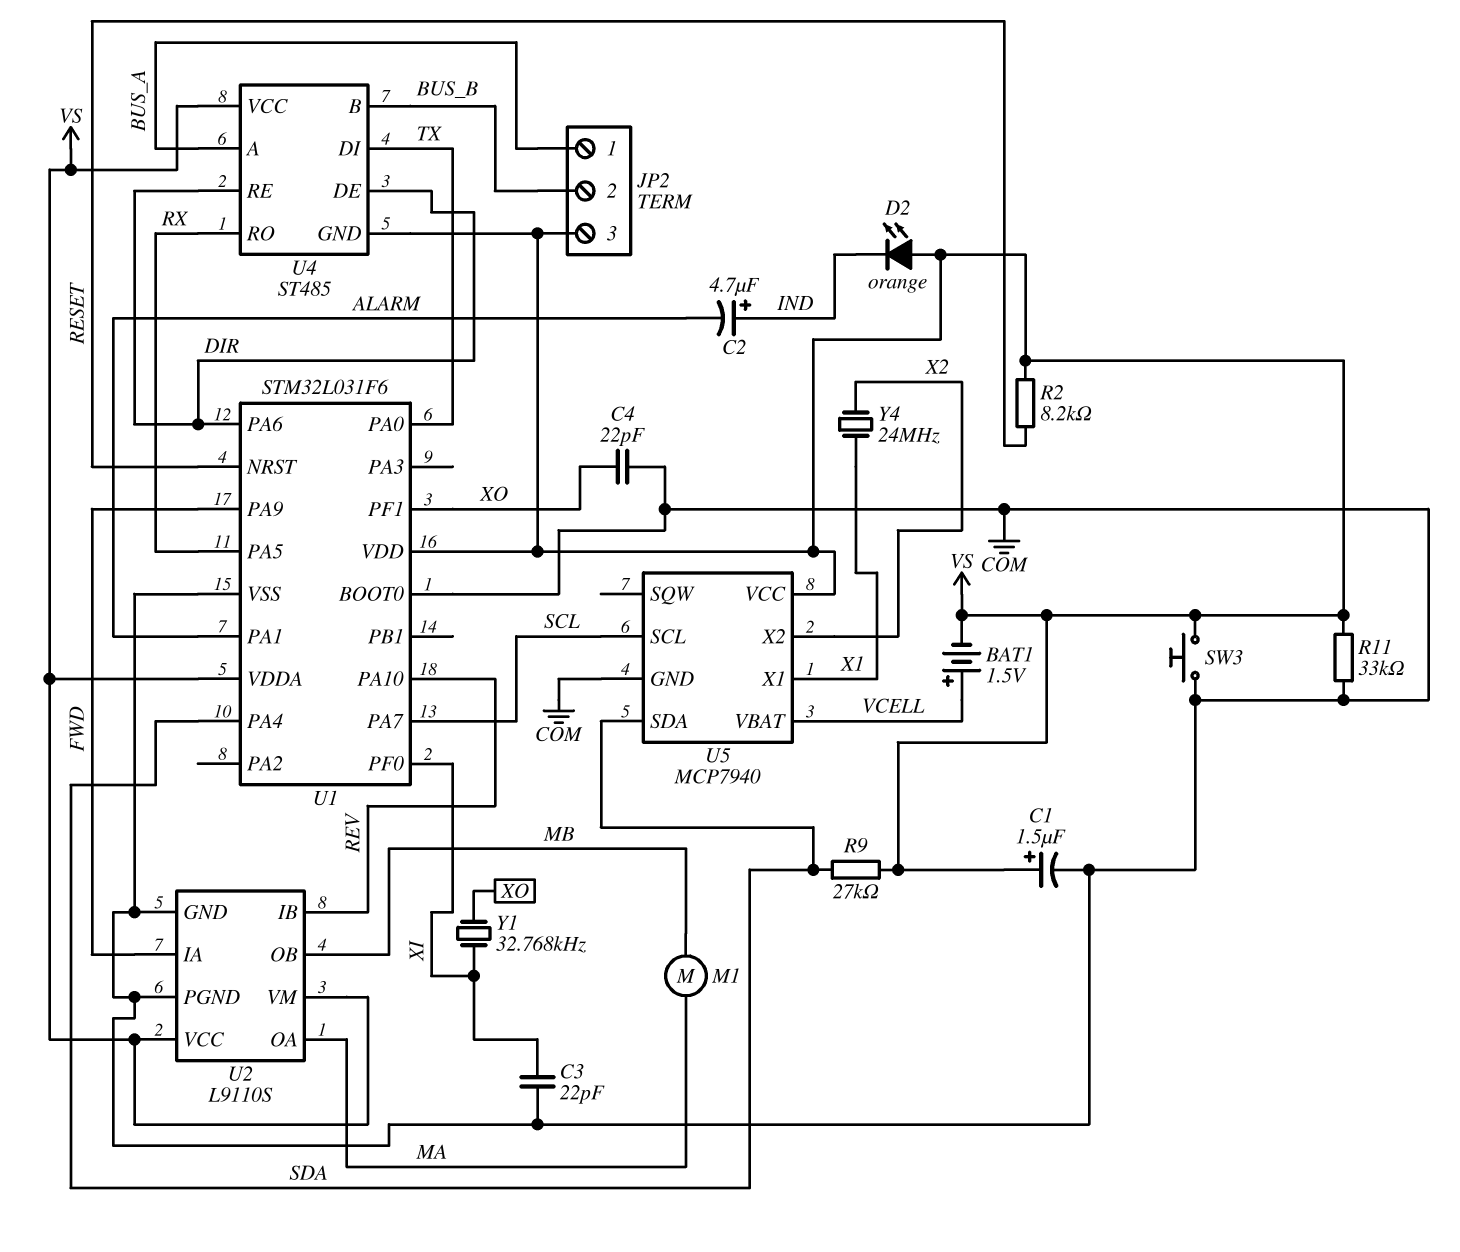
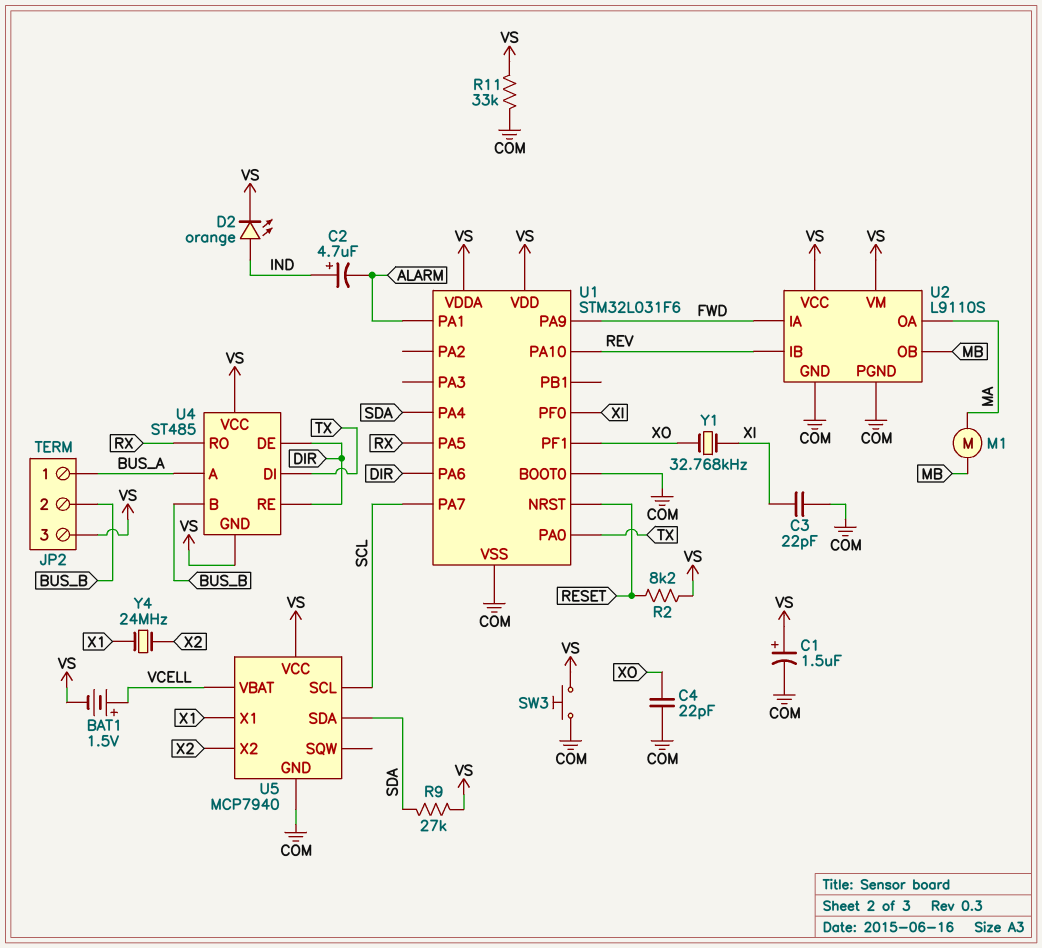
D2: LED orange (A VS, K IND) -> LED orange (A IND, K VS)

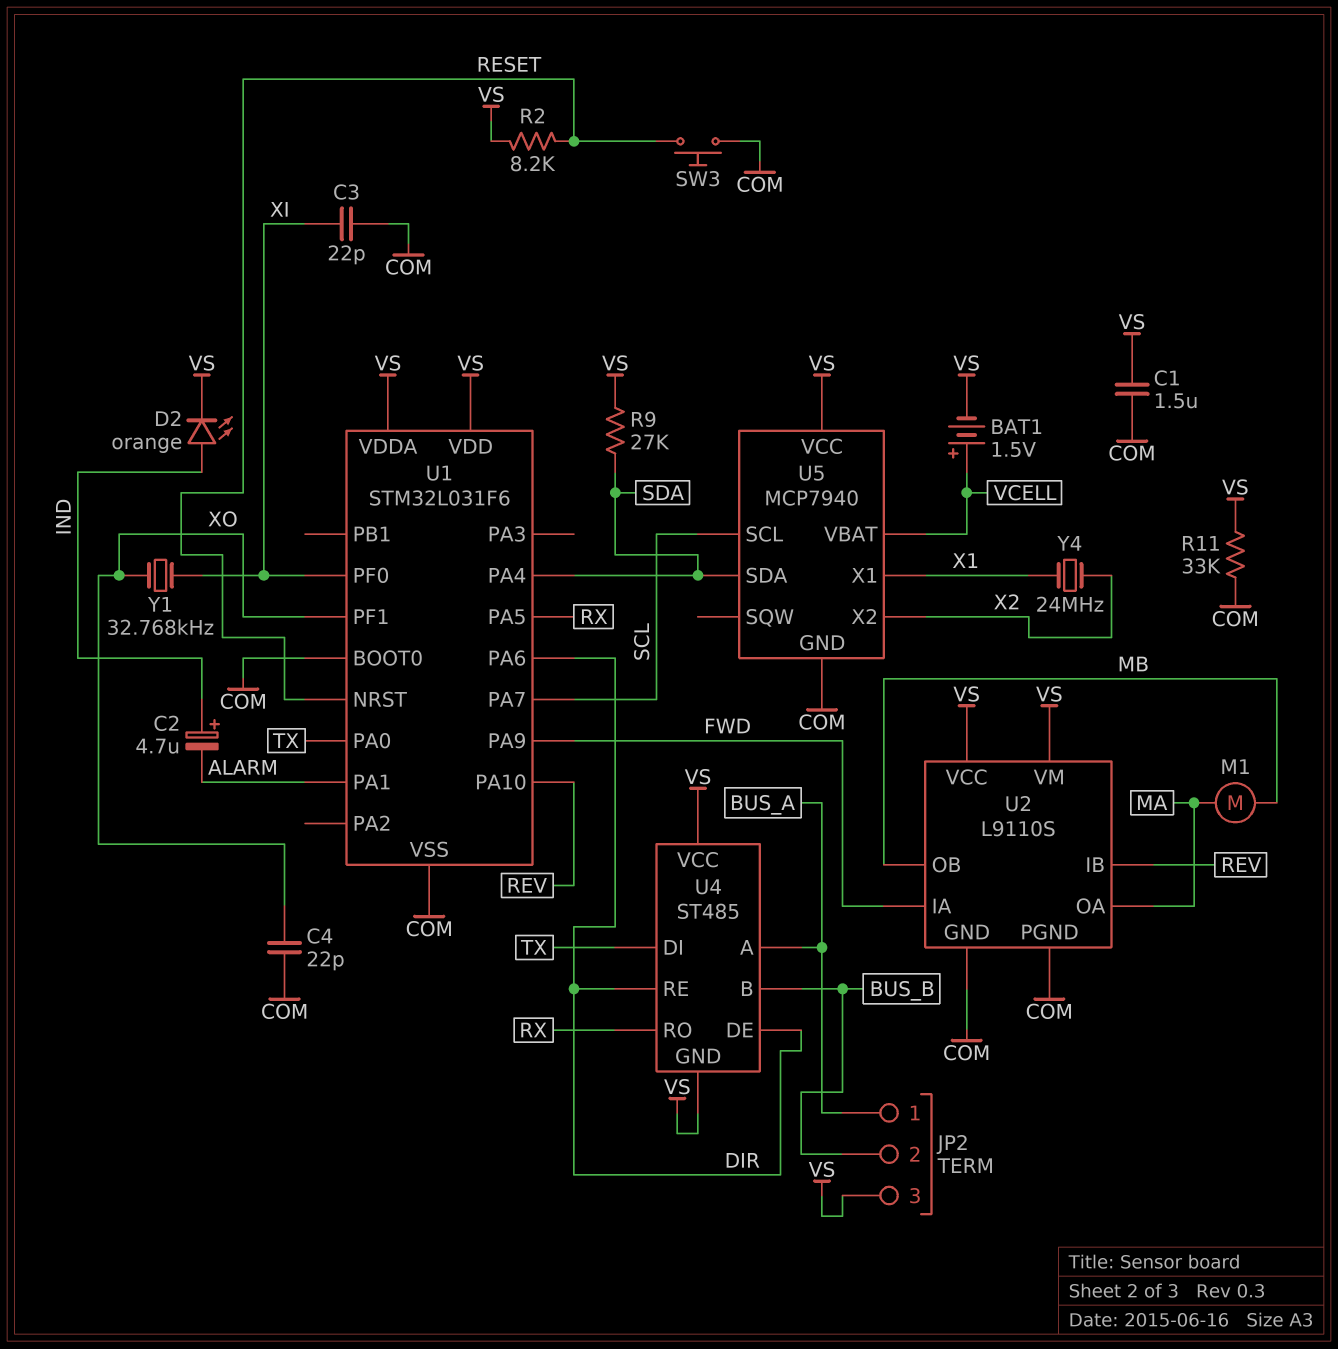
C1: 1.5uF (plus VS, minus COM) -> 1.5uF (COM, VS)
SW3: button (COM, VS) -> button (COM, RESET)

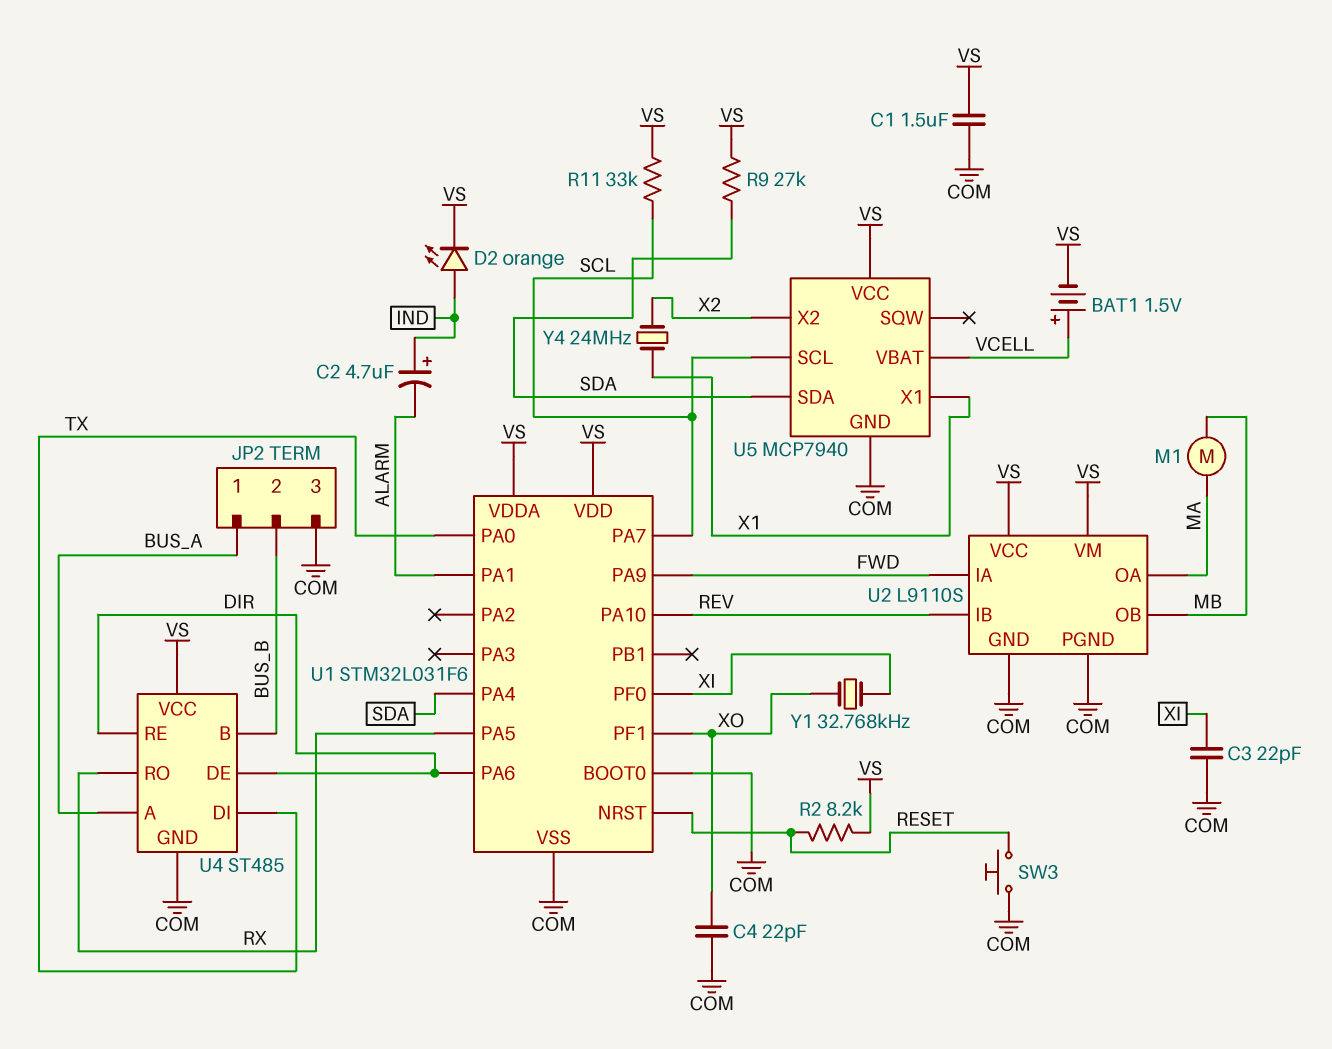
JP2 pin 3: VS -> COM
R11: 33k (COM, VS) -> 33k (SCL, VS)
U4 pin GND: VS -> COM

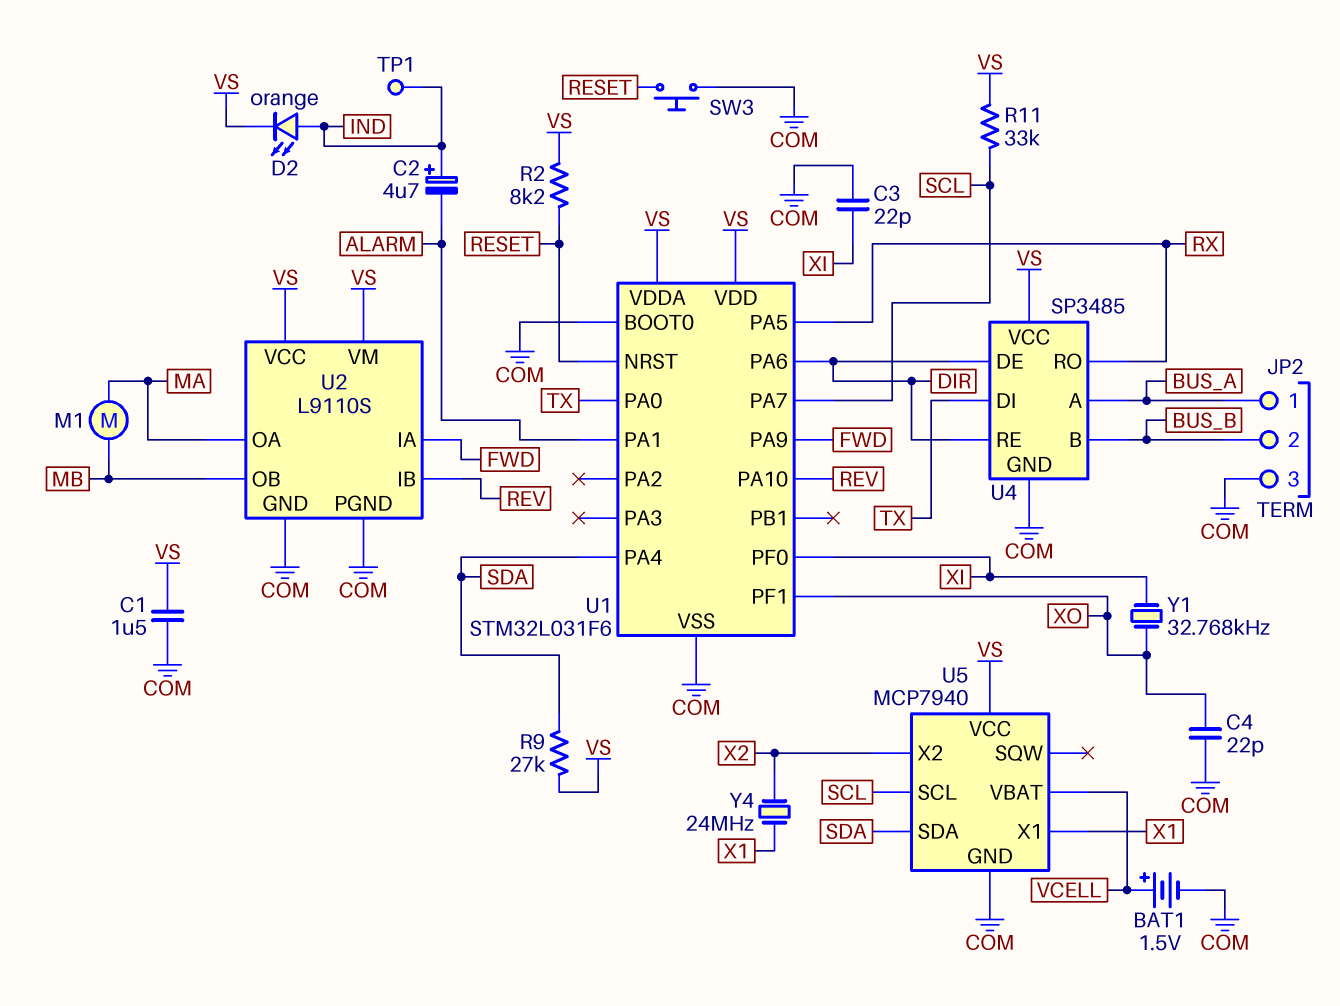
BAT1: 1.5V (plus VCELL, minus VS) -> 1.5V (plus VCELL, minus COM)
TP1: none -> test point (IND)
U4: ST485 -> SP3485

